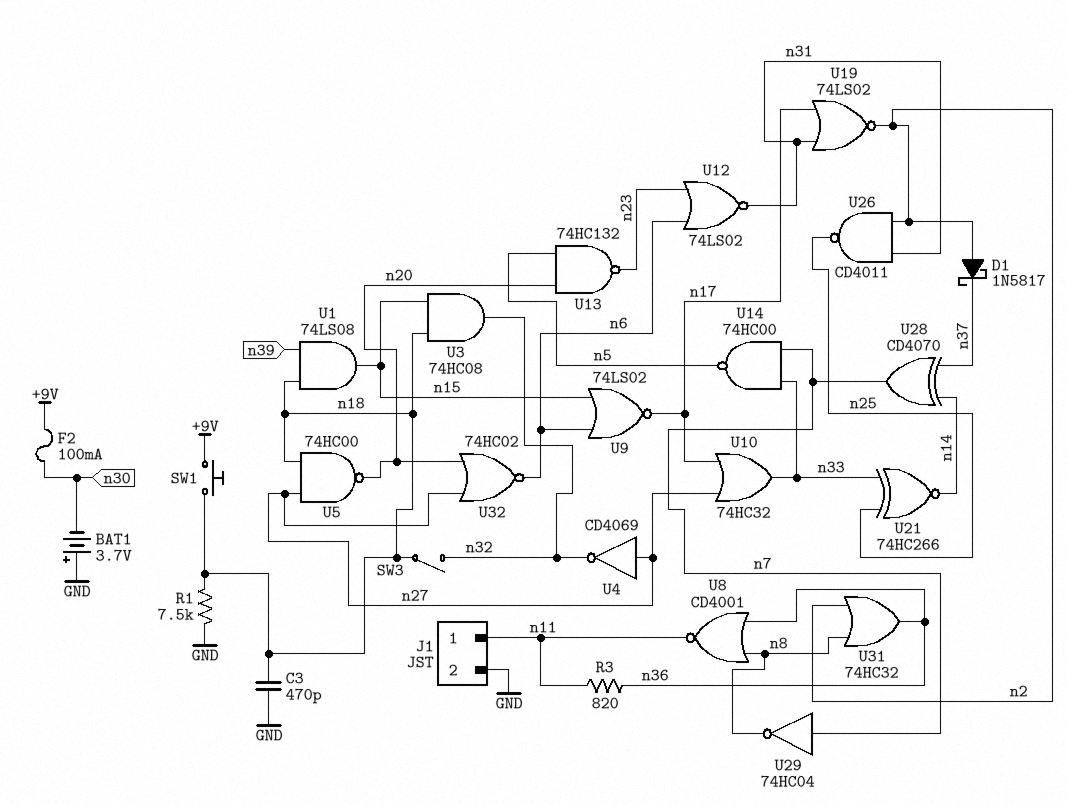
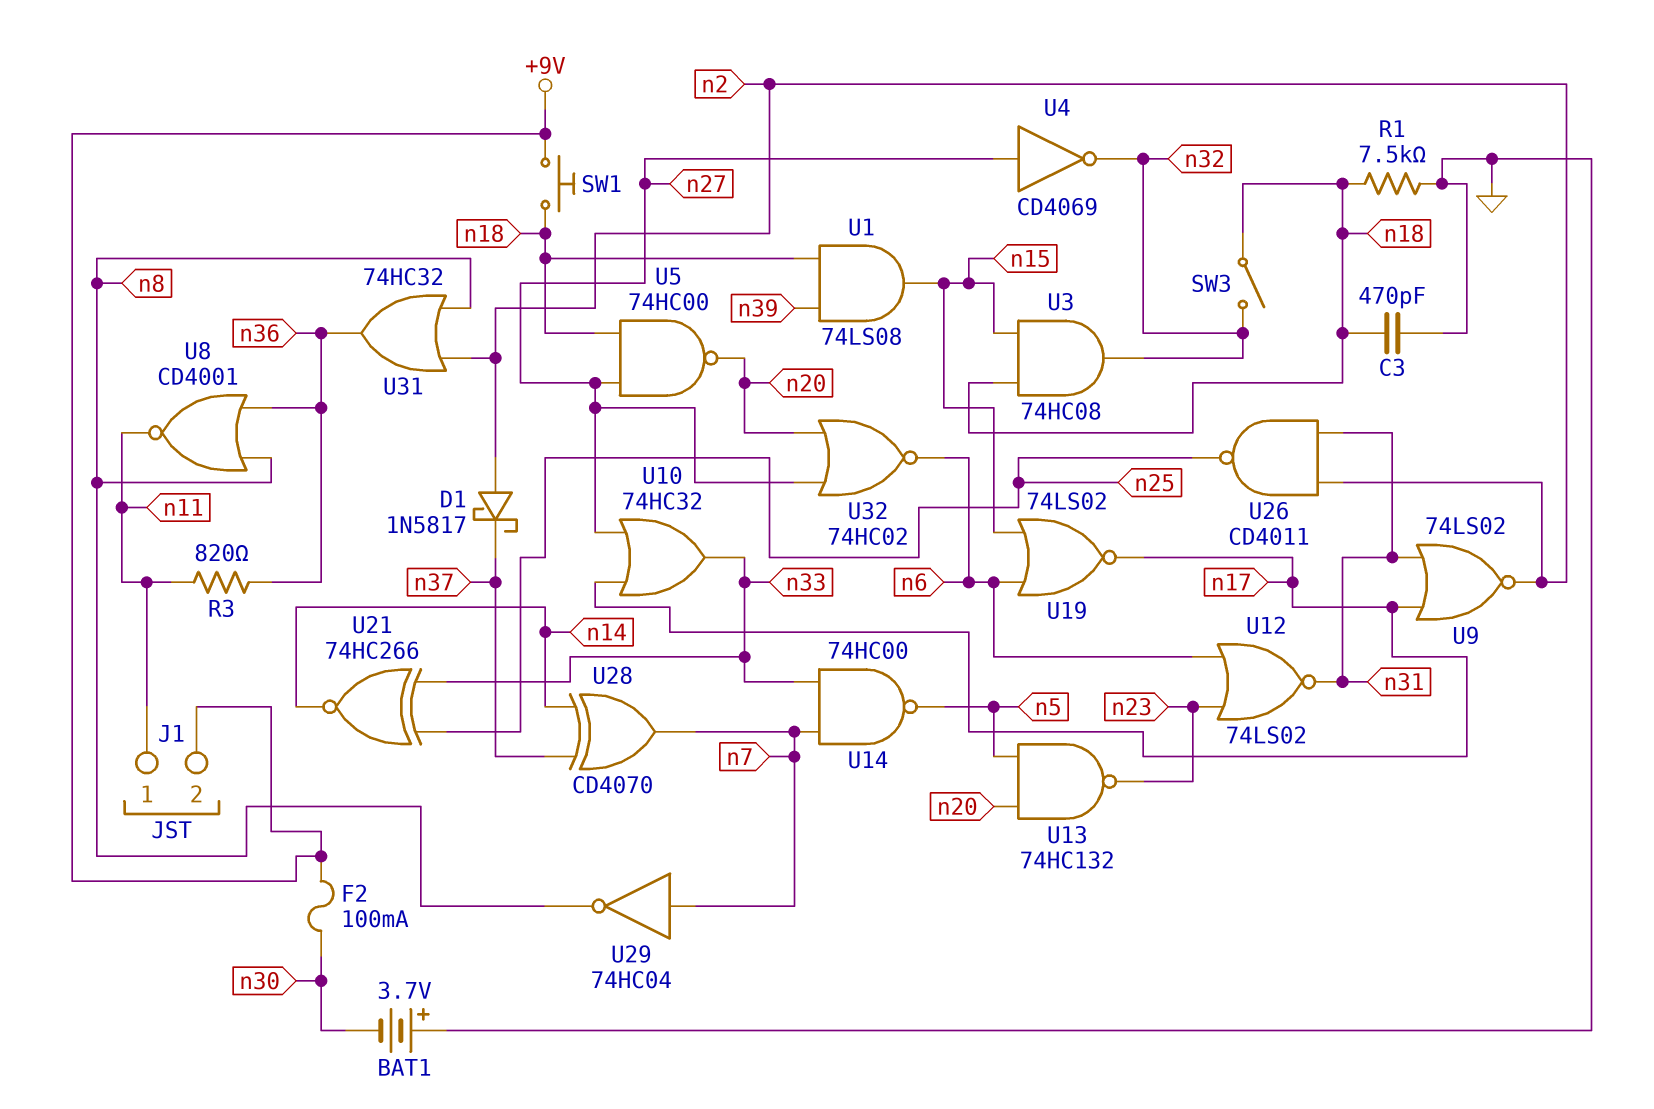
J1 pin 2: GND -> +9V
U9: NOR 74LS02 (in n6, in n15, out n17) -> NOR 74LS02 (in n17, in n31, out n2)
U19: NOR 74LS02 (in n17, in n31, out n2) -> NOR 74LS02 (in n6, in n15, out n17)

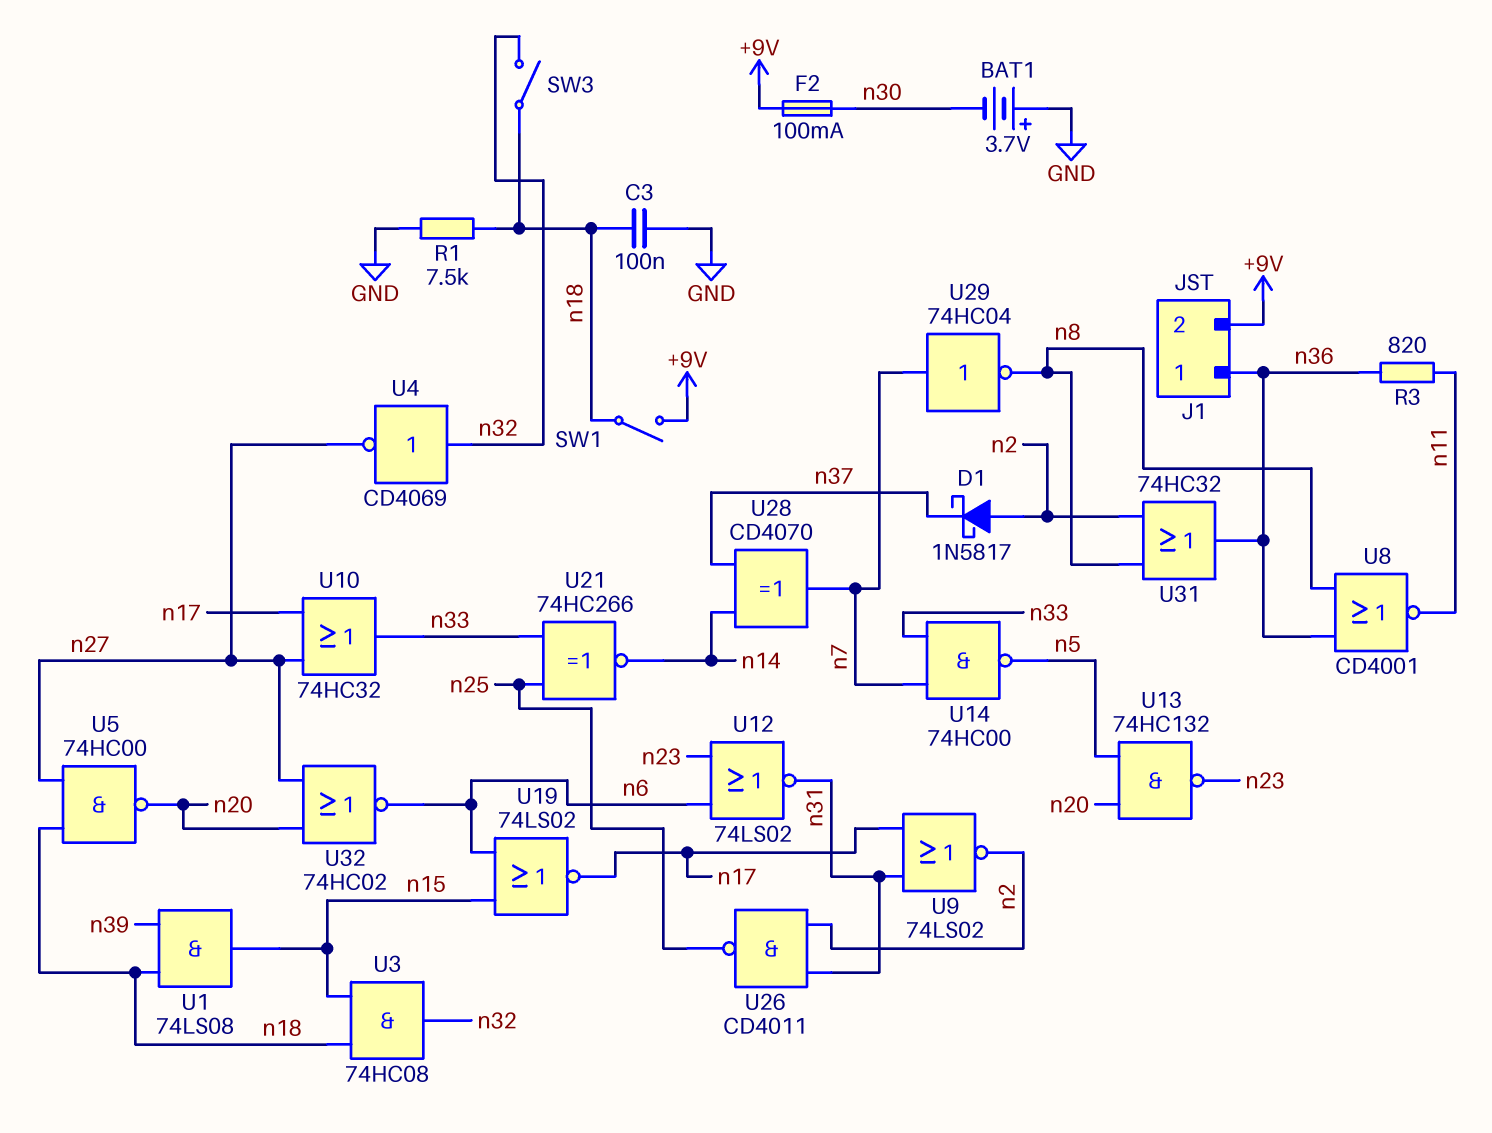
C3: 470pF (GND, n18) -> 100nF (GND, n18)
J1 pin 1: n11 -> n36
SW1: button (+9V, n18) -> switch (+9V, n18)
U4: NOT CD4069 (in n27, out n32) -> NOT CD4069 (in n32, out n27)

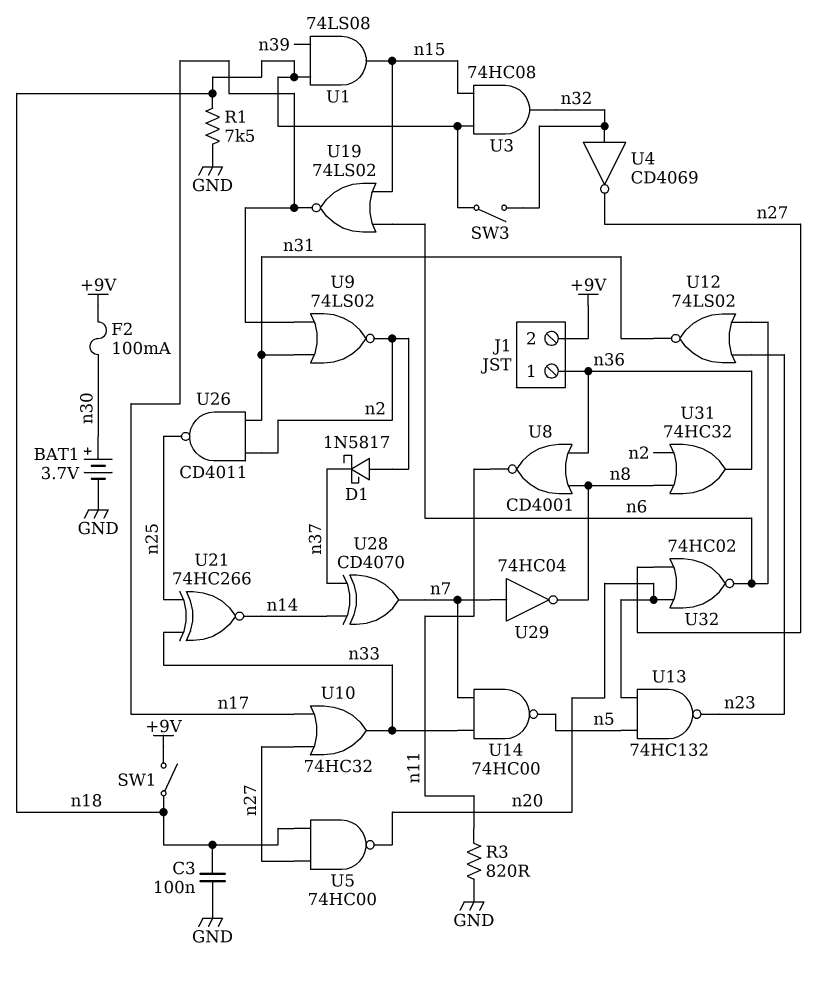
BAT1: 3.7V (plus GND, minus n30) -> 3.7V (plus n30, minus GND)
R3: 820 (n11, n36) -> 820 (GND, n11)

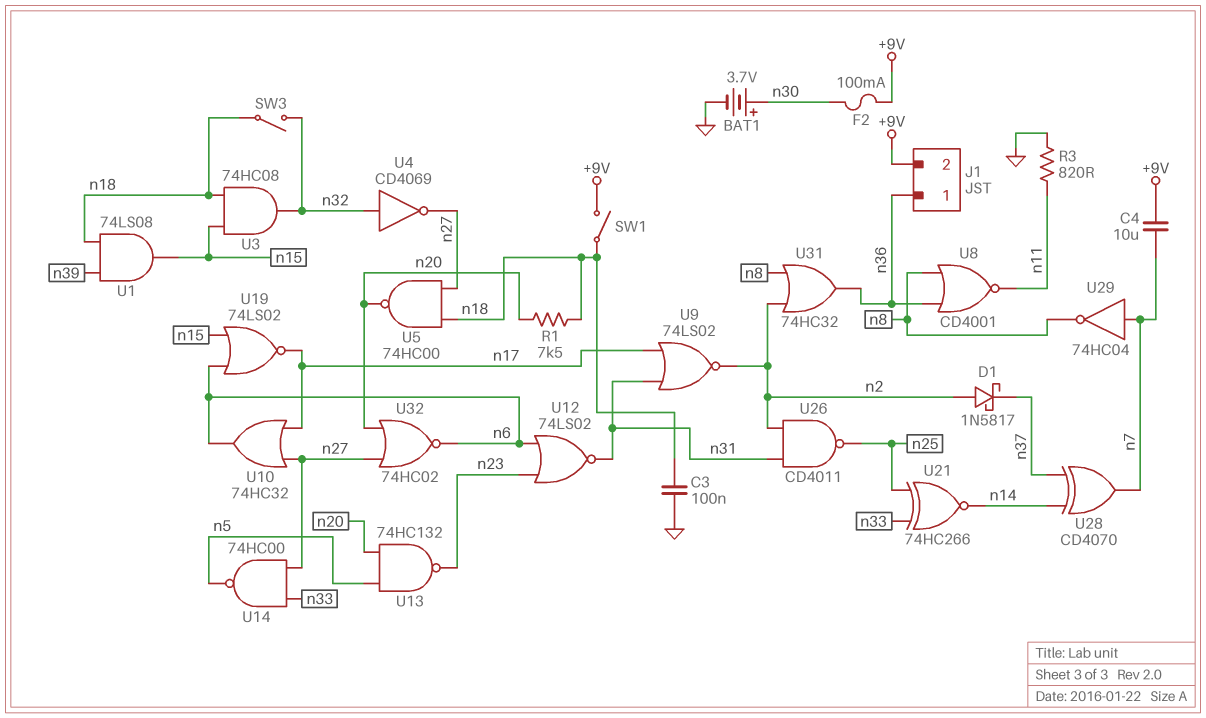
C4: none -> 10uF (+9V, n7)
R1: 7.5k (GND, n18) -> 7.5k (n18, n20)
U10: OR 74HC32 (in n17, in n27, out n33) -> OR 74HC32 (in n17, in n27, out n6)
U14: NAND 74HC00 (in n7, in n33, out n5) -> NAND 74HC00 (in n27, in n33, out n5)

